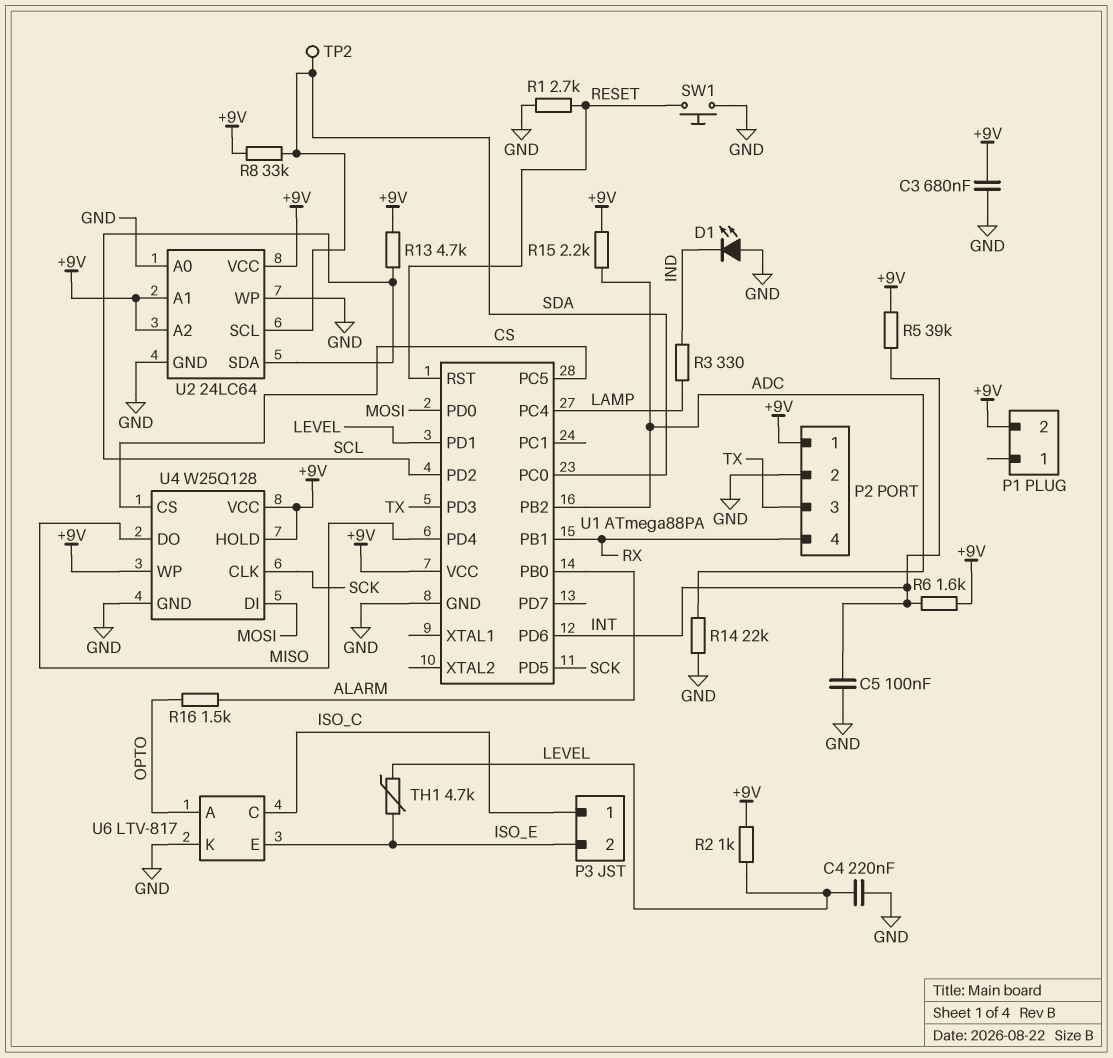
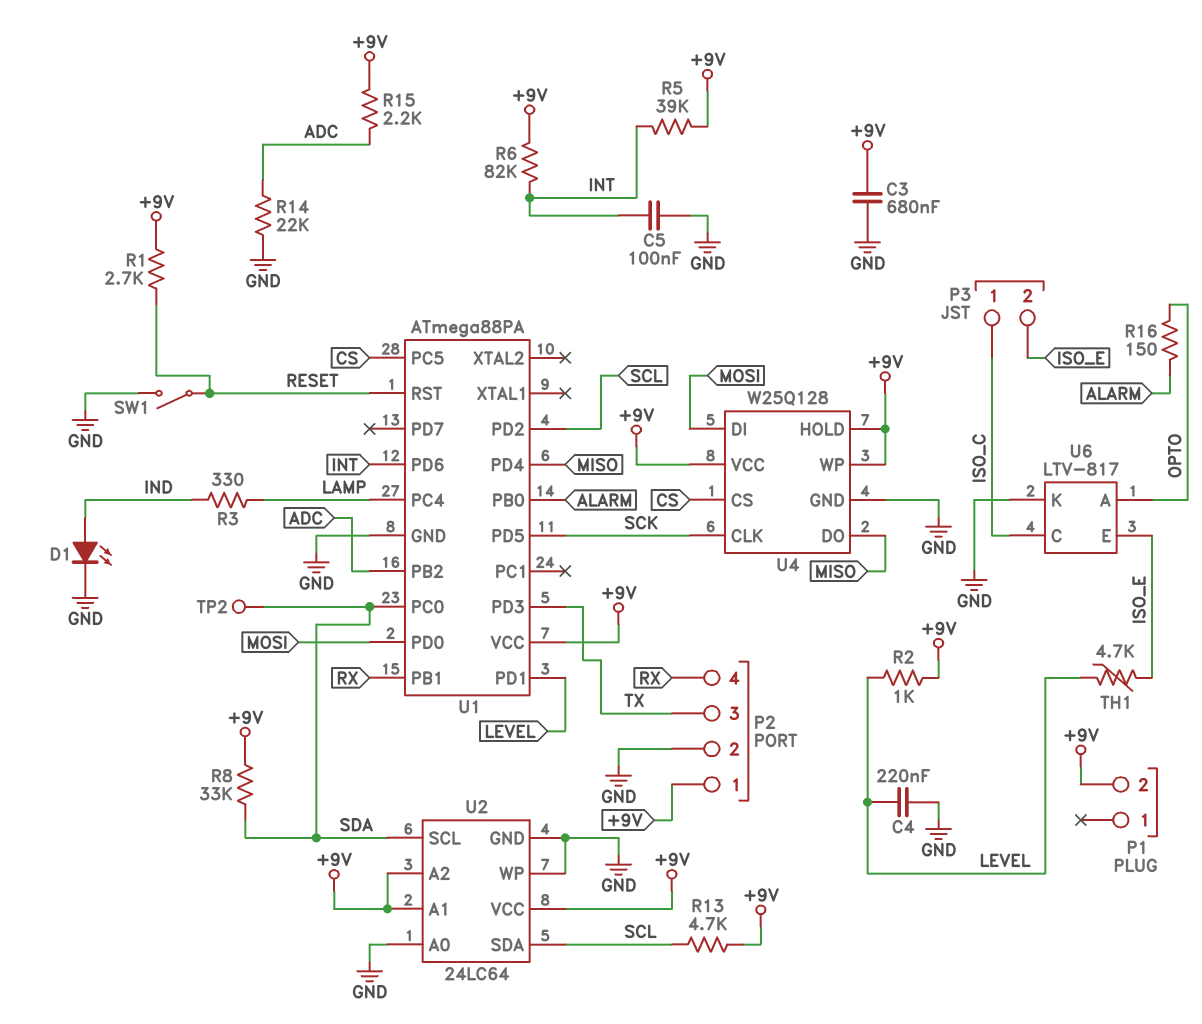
D1: LED (A GND, K IND) -> LED (A IND, K GND)
R1: 2.7k (GND, RESET) -> 2.7k (+9V, RESET)
R6: 1.6k (+9V, INT) -> 82k (+9V, INT)
R16: 1.5k (ALARM, OPTO) -> 150 (ALARM, OPTO)
SW1: button (GND, RESET) -> switch (GND, RESET)

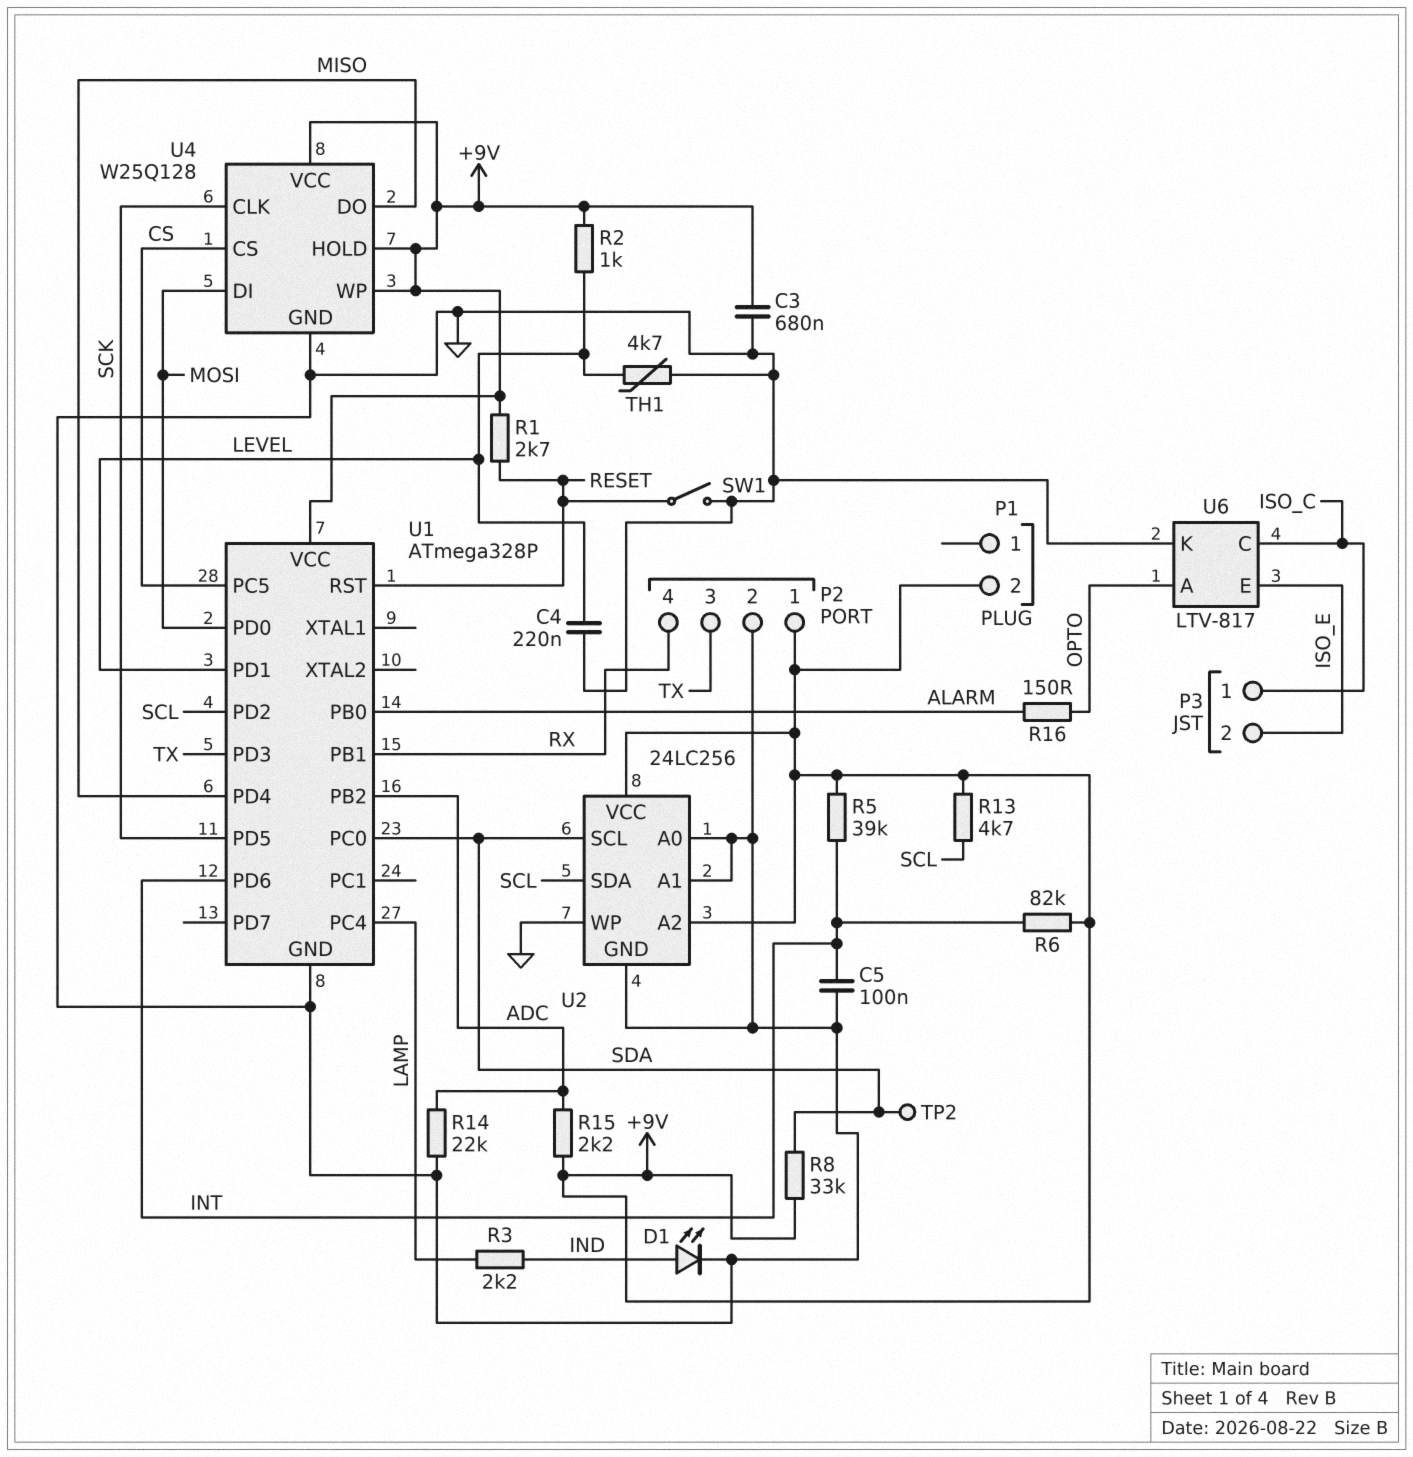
R3: 330 (IND, LAMP) -> 2.2k (IND, LAMP)
TH1: 4.7k (ISO_E, LEVEL) -> 4.7k (GND, LEVEL)
U1: ATmega88PA -> ATmega328P
U2: 24LC64 -> 24LC256
U2 pin A1: +9V -> GND

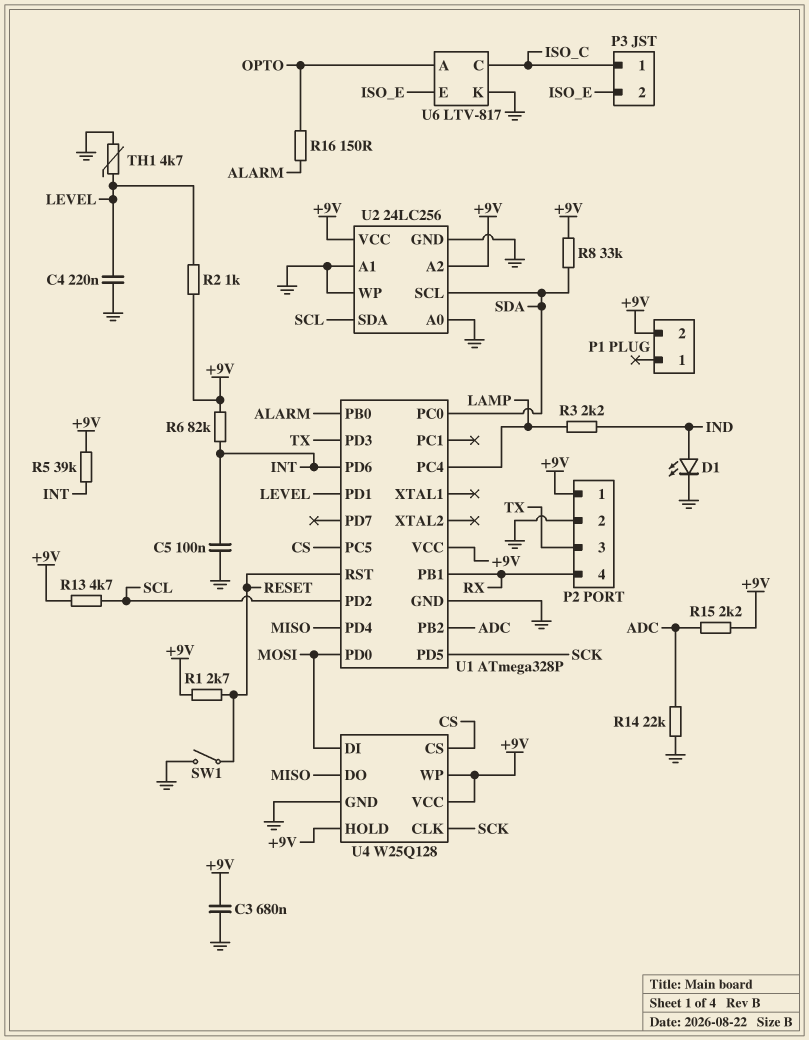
TP2: test point (SDA) -> none

